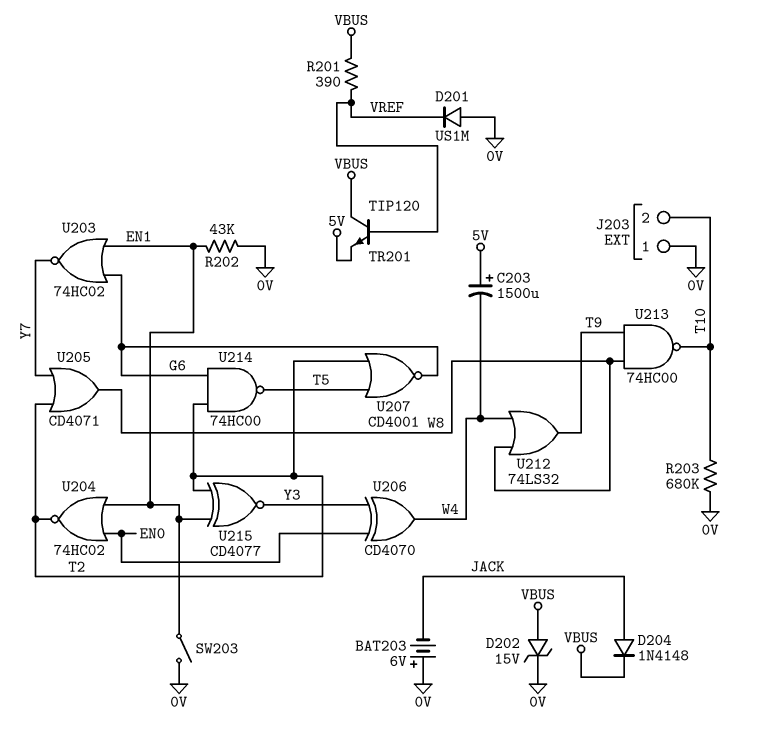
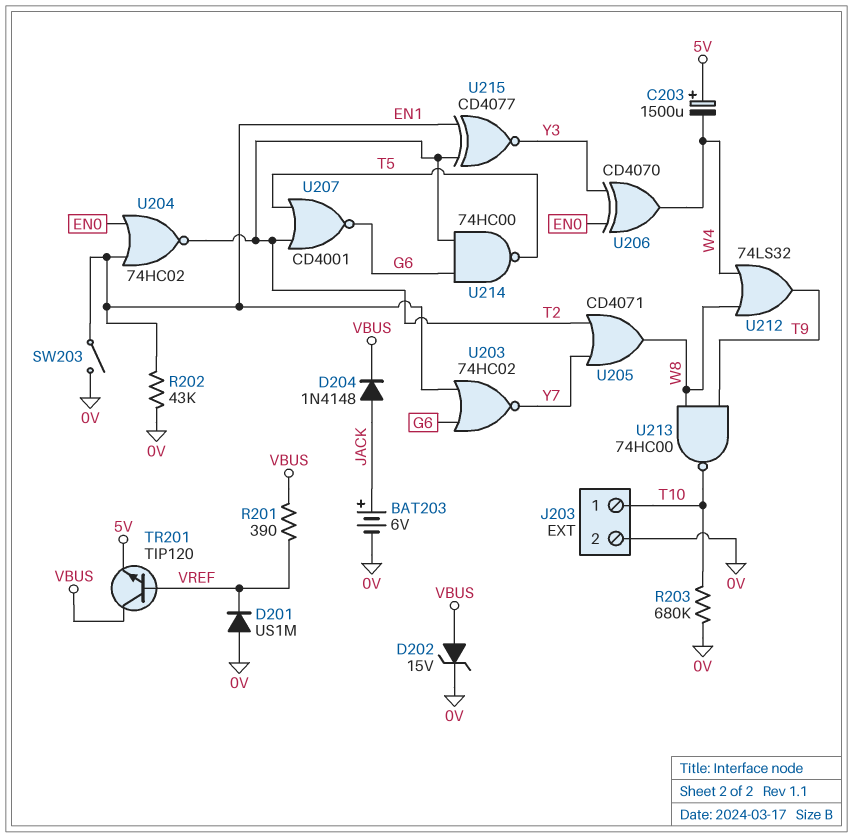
BAT203: 6V (plus 0V, minus JACK) -> 6V (plus JACK, minus 0V)
J203 pin 1: 0V -> T10
J203 pin 2: T10 -> 0V

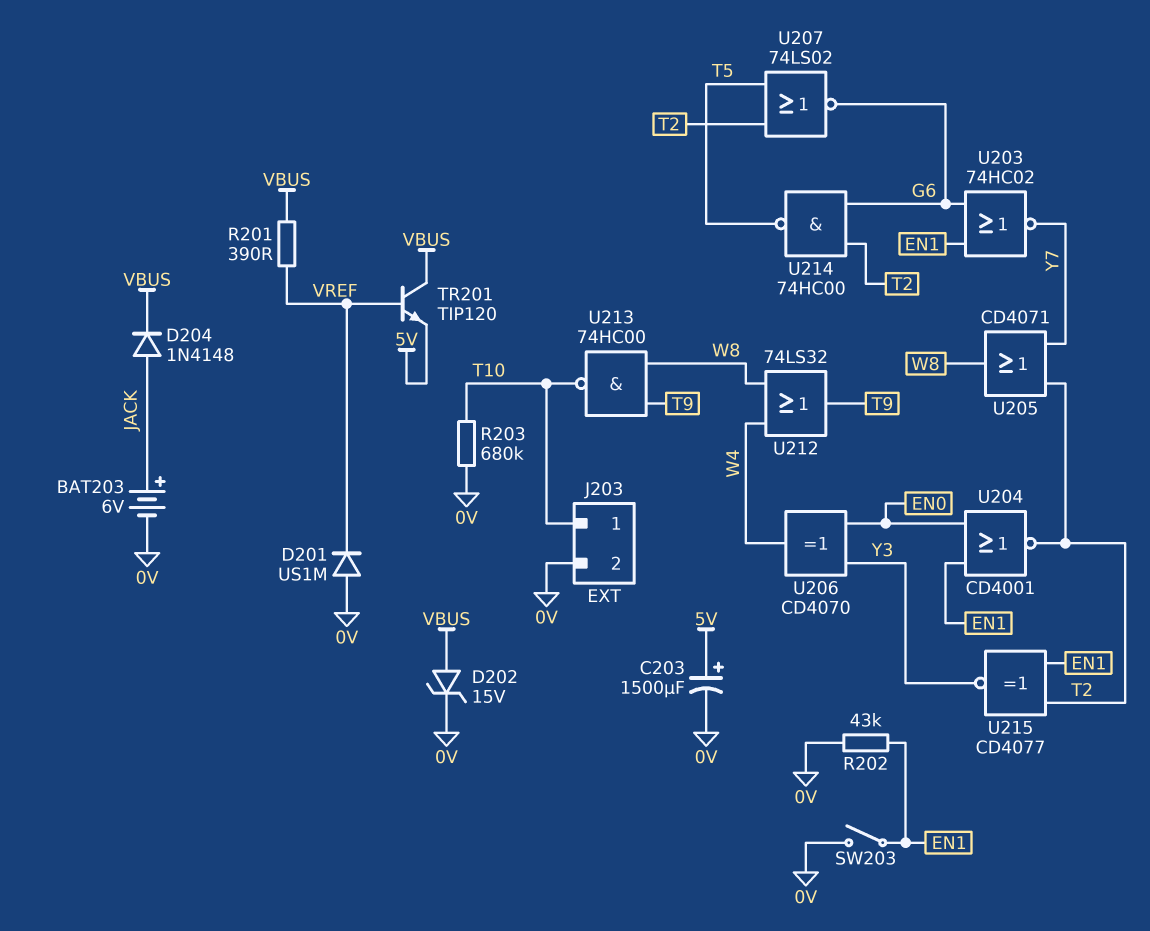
C203: 1500uF (plus 5V, minus W4) -> 1500uF (plus 5V, minus 0V)
U204: NOR 74HC02 (in EN0, in EN1, out T2) -> NOR CD4001 (in EN0, in EN1, out T2)
U207: NOR CD4001 (in T2, in T5, out G6) -> NOR 74LS02 (in T2, in T5, out G6)

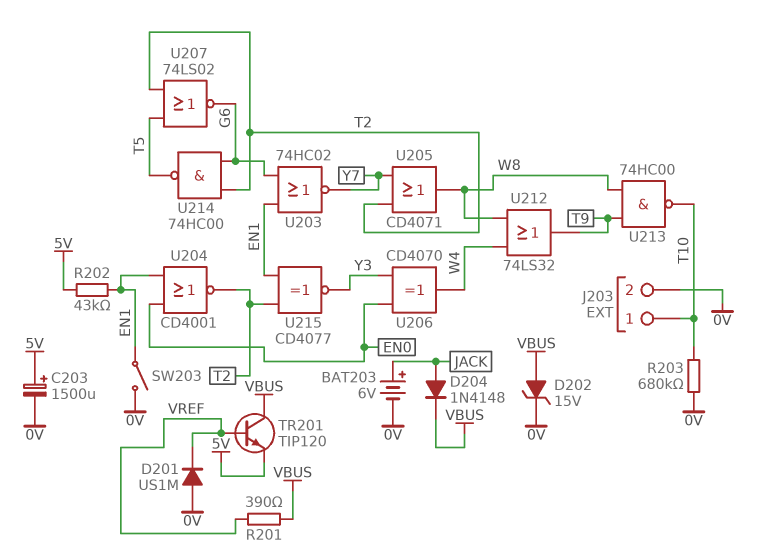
R202: 43k (0V, EN1) -> 43k (5V, EN1)

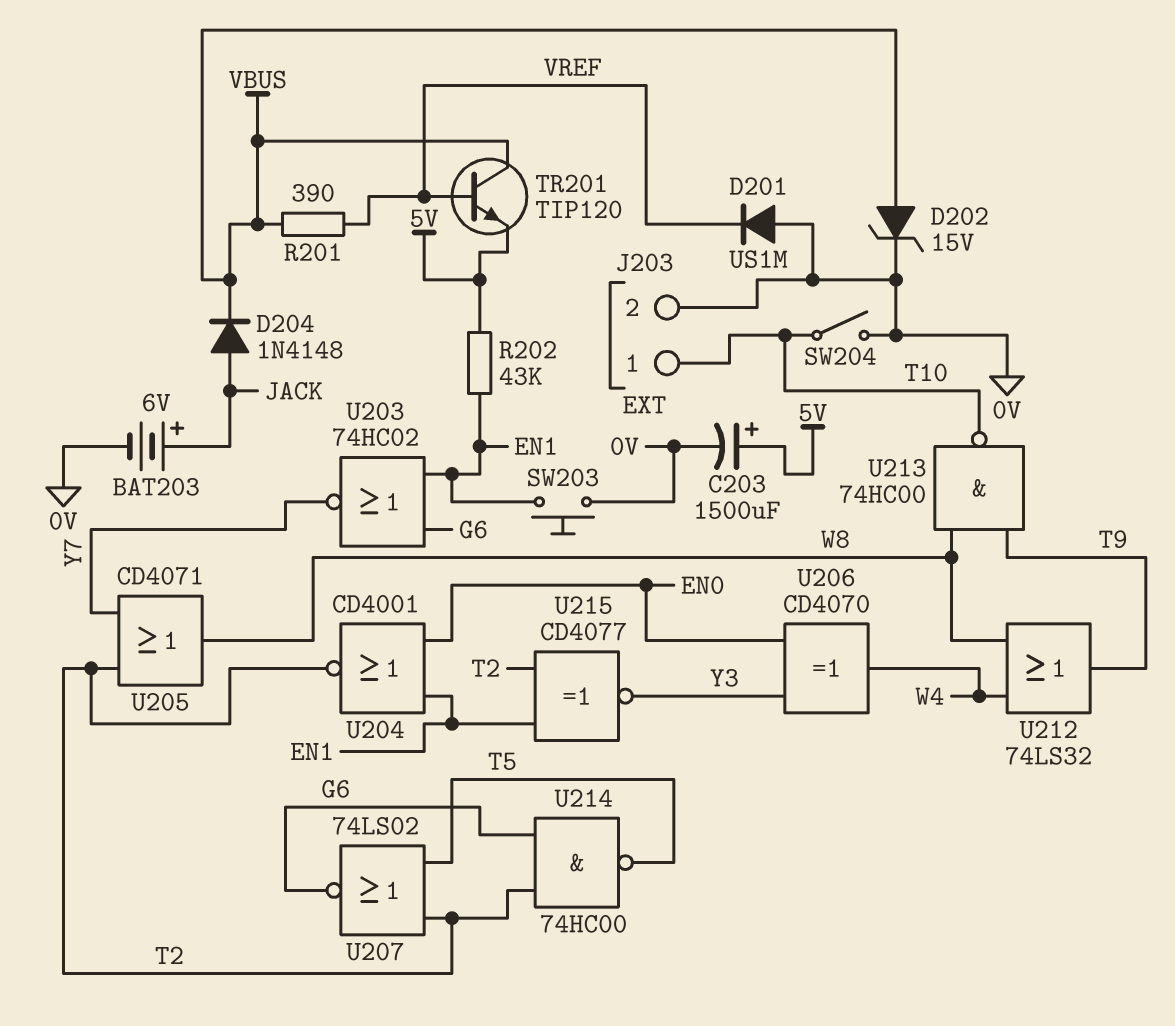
R203: 680k (0V, T10) -> none
SW203: switch (0V, EN1) -> button (0V, EN1)
SW204: none -> switch (0V, T10)

